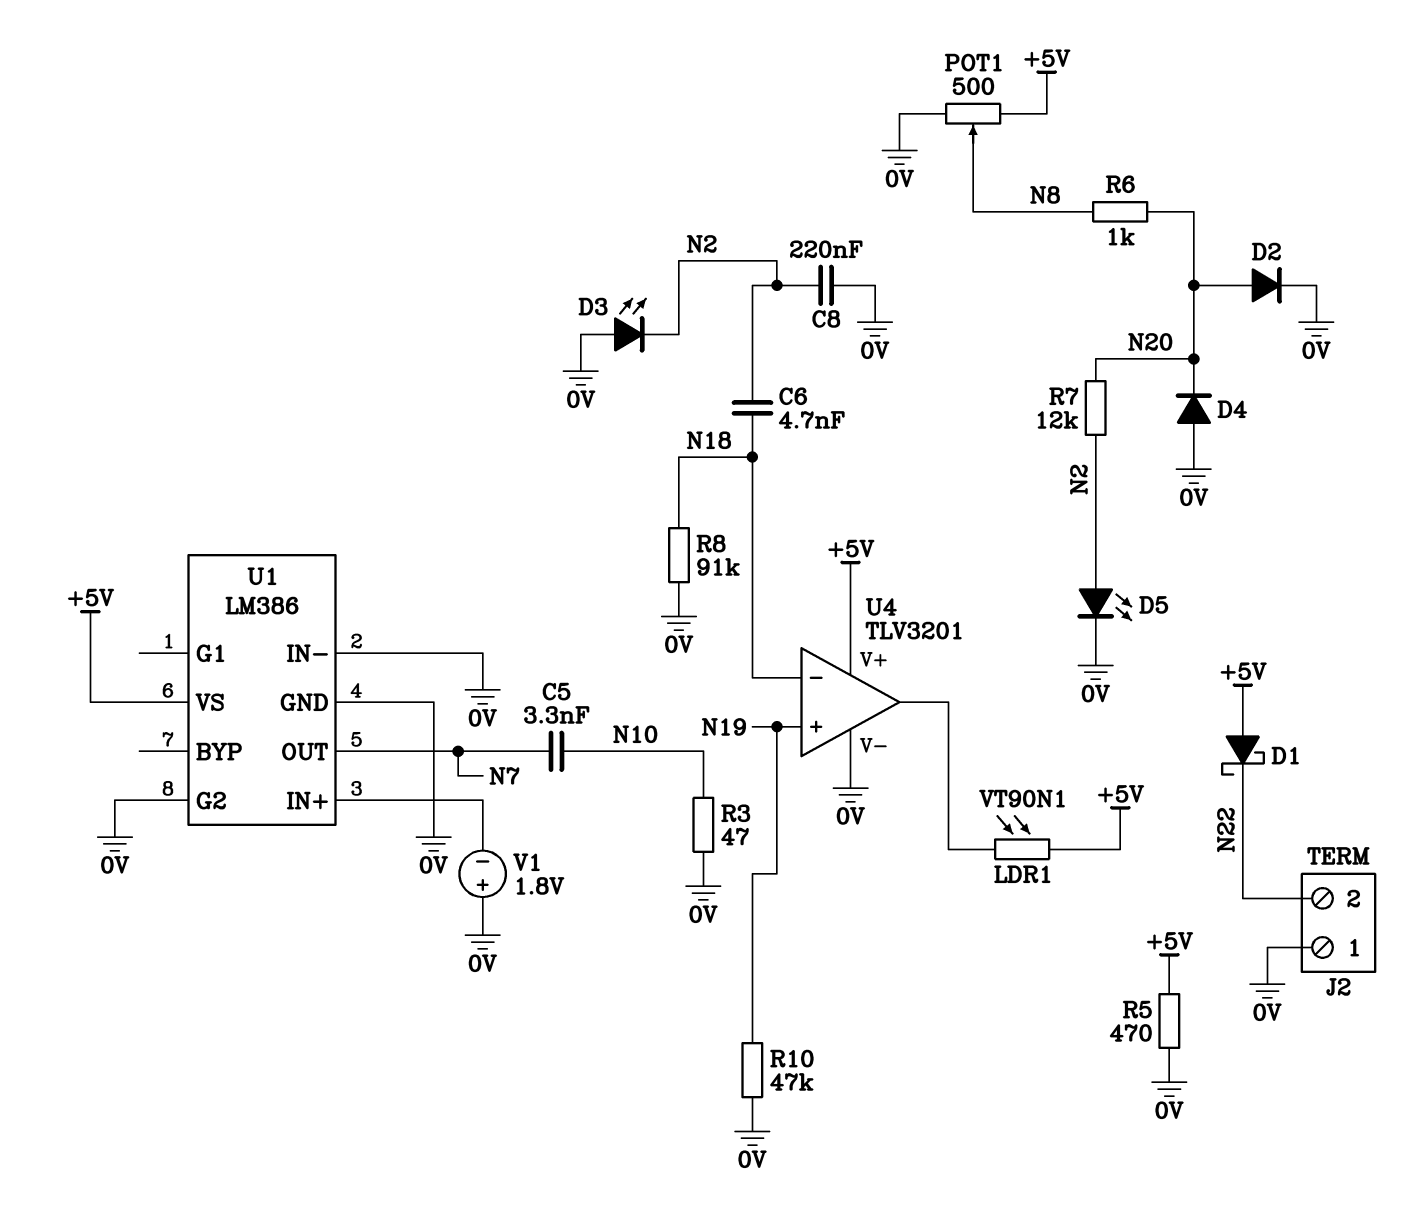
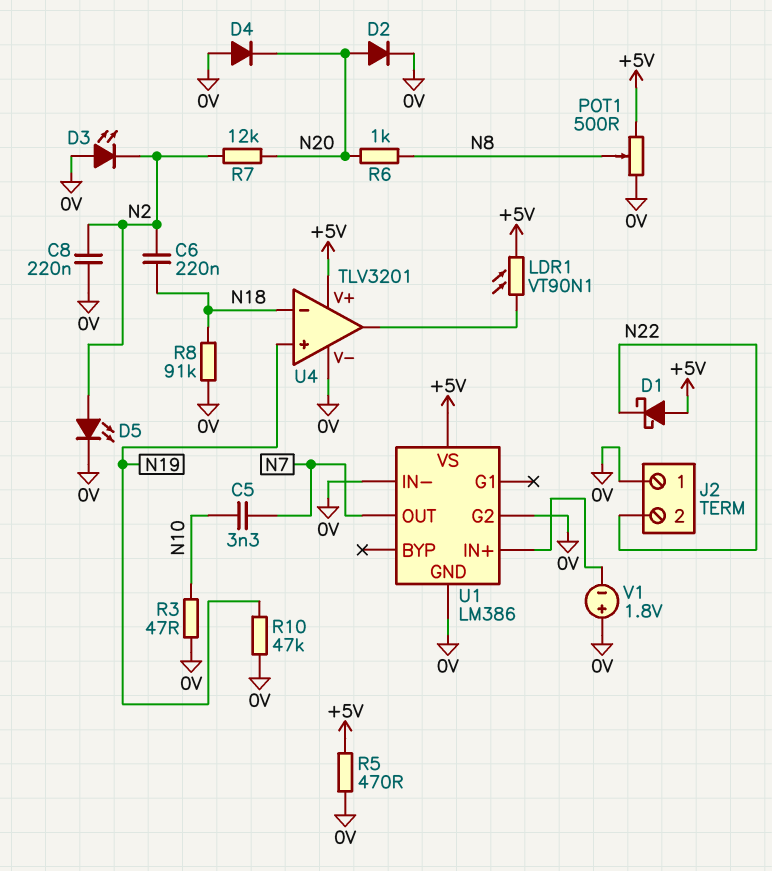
C6: 4.7nF (N2, N18) -> 220nF (N2, N18)

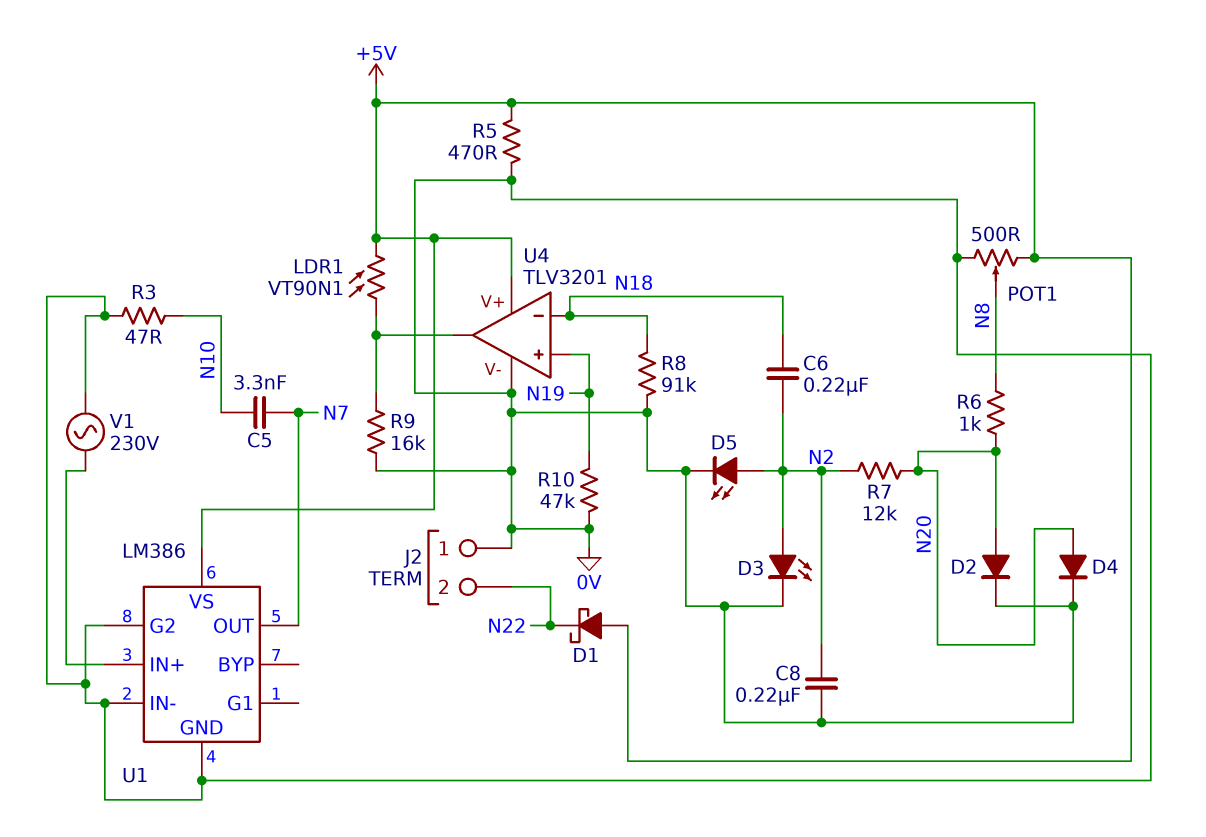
D3: LED (A 0V, K N2) -> LED (A N2, K 0V)
D4: diode (A 0V, K N20) -> diode (A N20, K 0V)
R9: none -> 16k (0V, U4/out)
V1: 1.8V (plus 0V, minus U1/IN+) -> AC 230V (0V, U1/IN+)

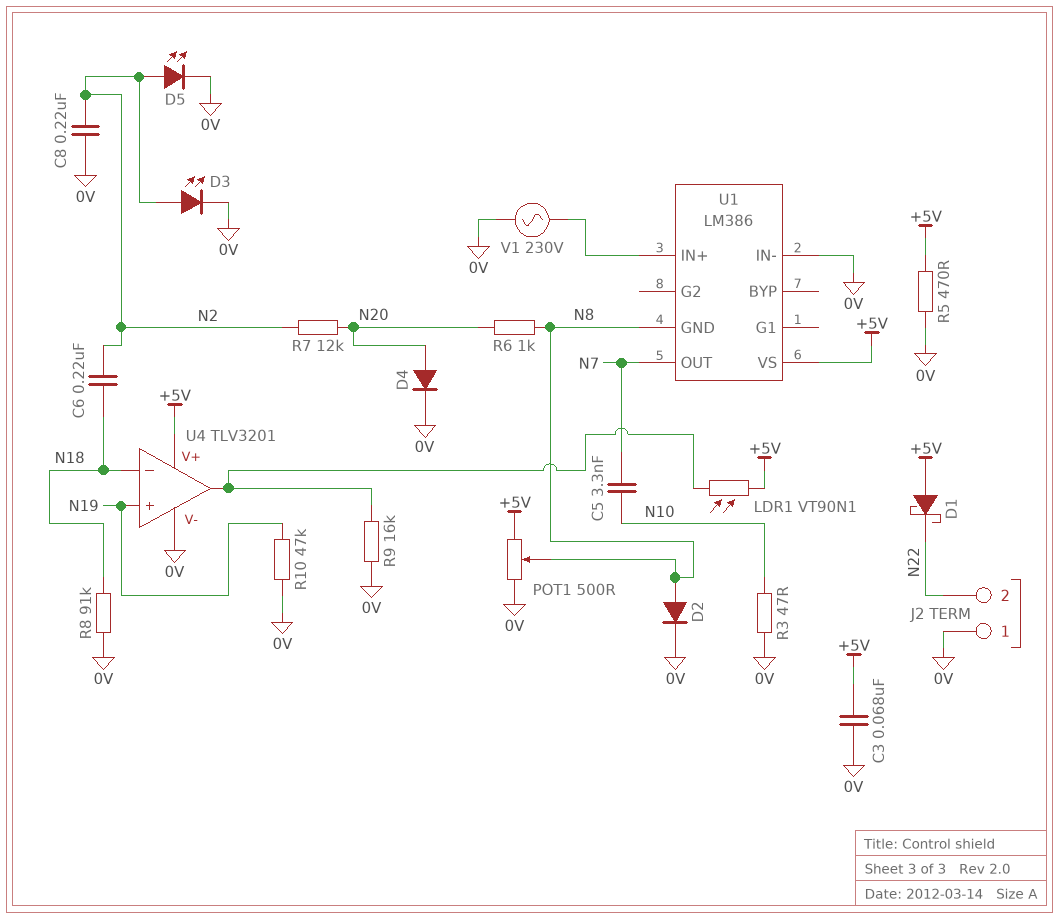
C3: none -> 68nF (+5V, 0V)
D2: diode (A N20, K 0V) -> diode (A N8, K 0V)
U1 pin G2: 0V -> none
U1 pin GND: 0V -> N8

